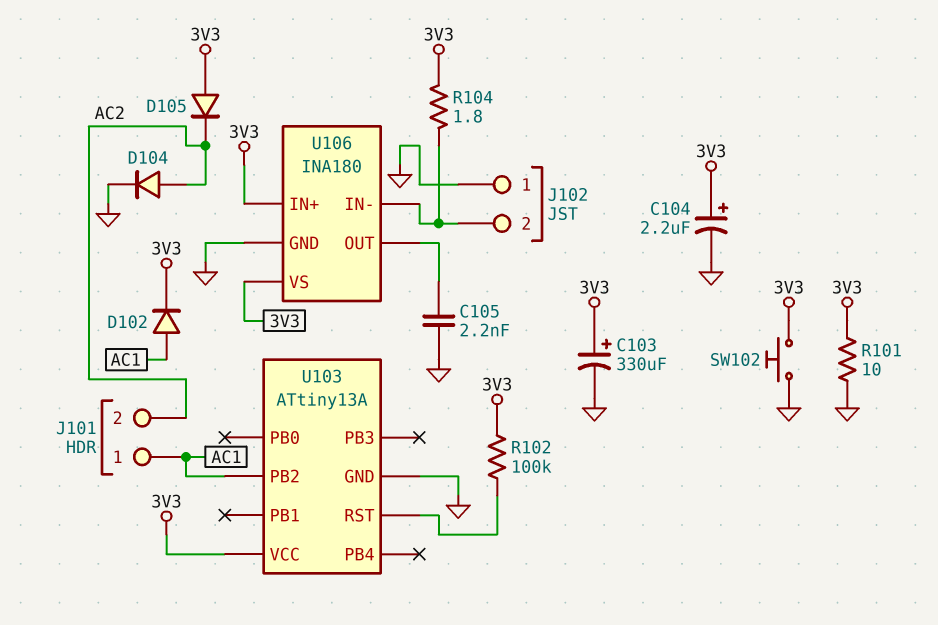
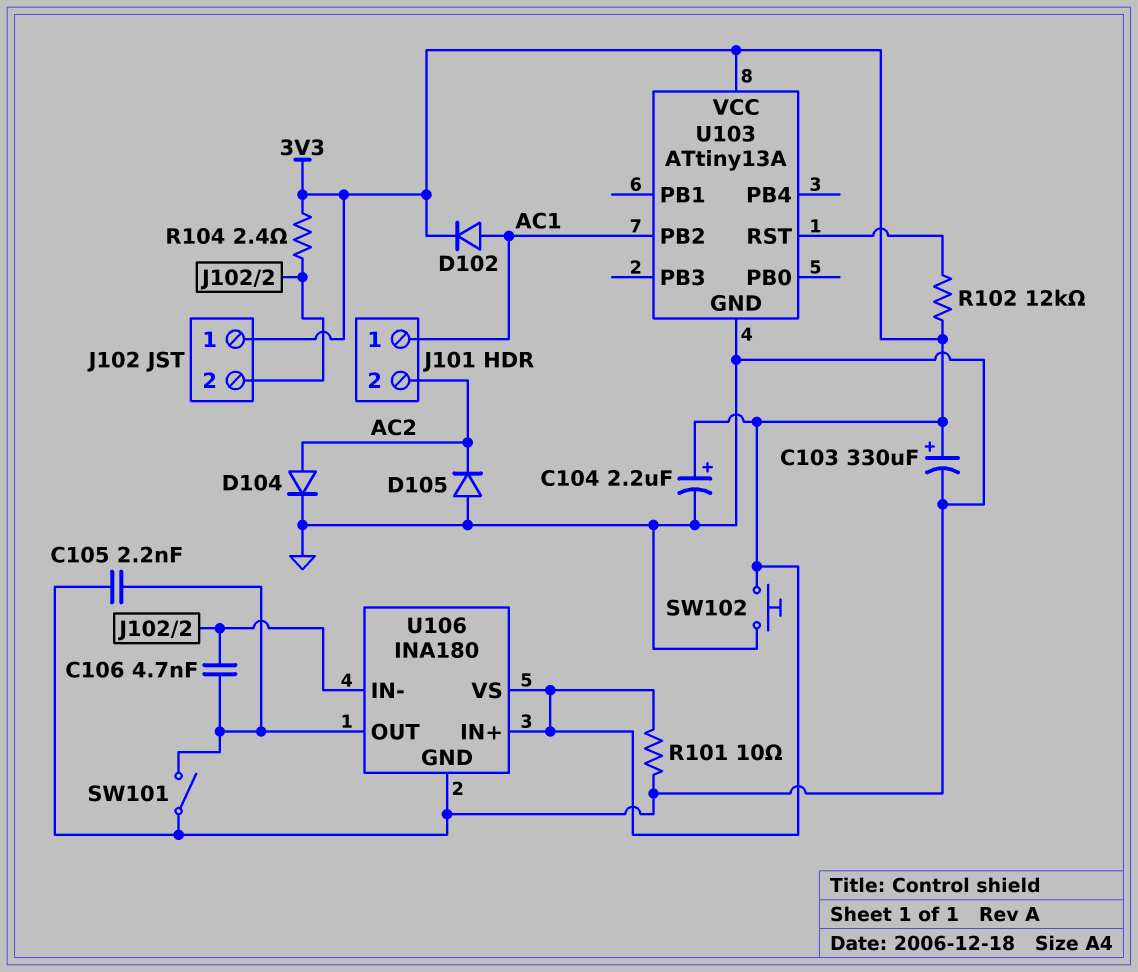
C106: none -> 4.7nF (J102/2, U106/OUT)
D105: diode (A 3V3, K AC2) -> diode (A GND, K AC2)
J102 pin 1: GND -> 3V3
R102: 100k (3V3, U103/RST) -> 12k (3V3, U103/RST)
R104: 1.8 (3V3, J102/2) -> 2.4 (3V3, J102/2)
SW101: none -> switch (GND, U106/OUT)

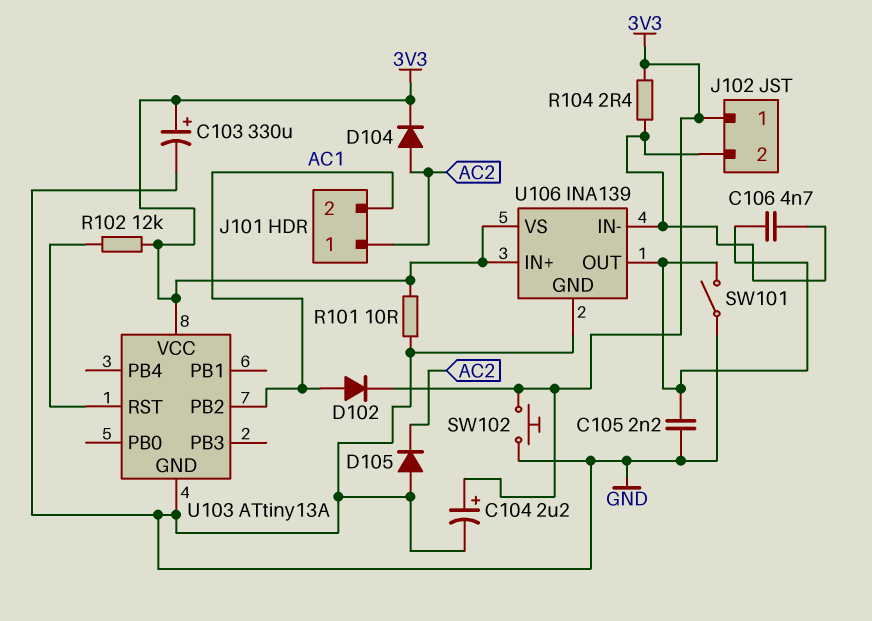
D104: diode (A AC2, K GND) -> diode (A AC2, K 3V3)
J101 pin 1: AC1 -> AC2
J101 pin 2: AC2 -> AC1
U106: INA180 -> INA139

